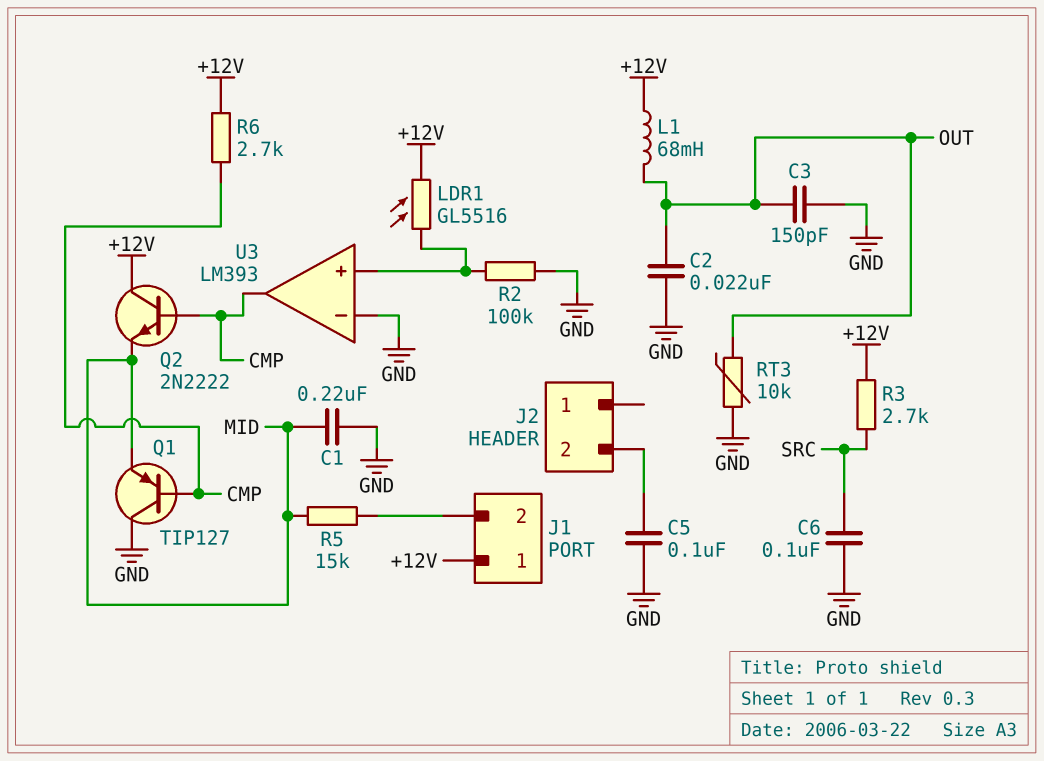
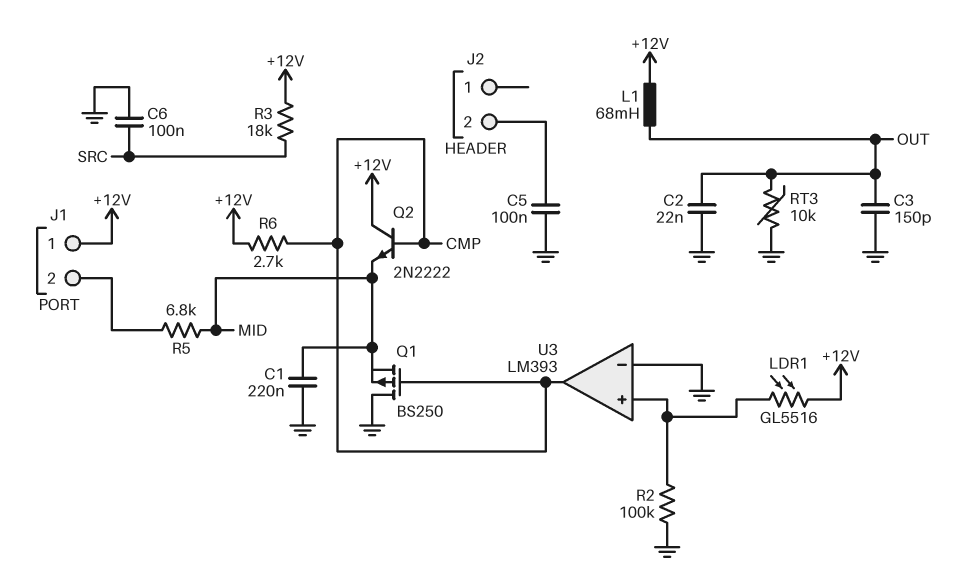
Q1: PNP TIP127 (B CMP, C GND, E MID) -> PMOS BS250 (G CMP, D GND, S MID)
R3: 2.7k (+12V, SRC) -> 18k (+12V, SRC)
R5: 15k (J1/2, MID) -> 6.8k (J1/2, MID)

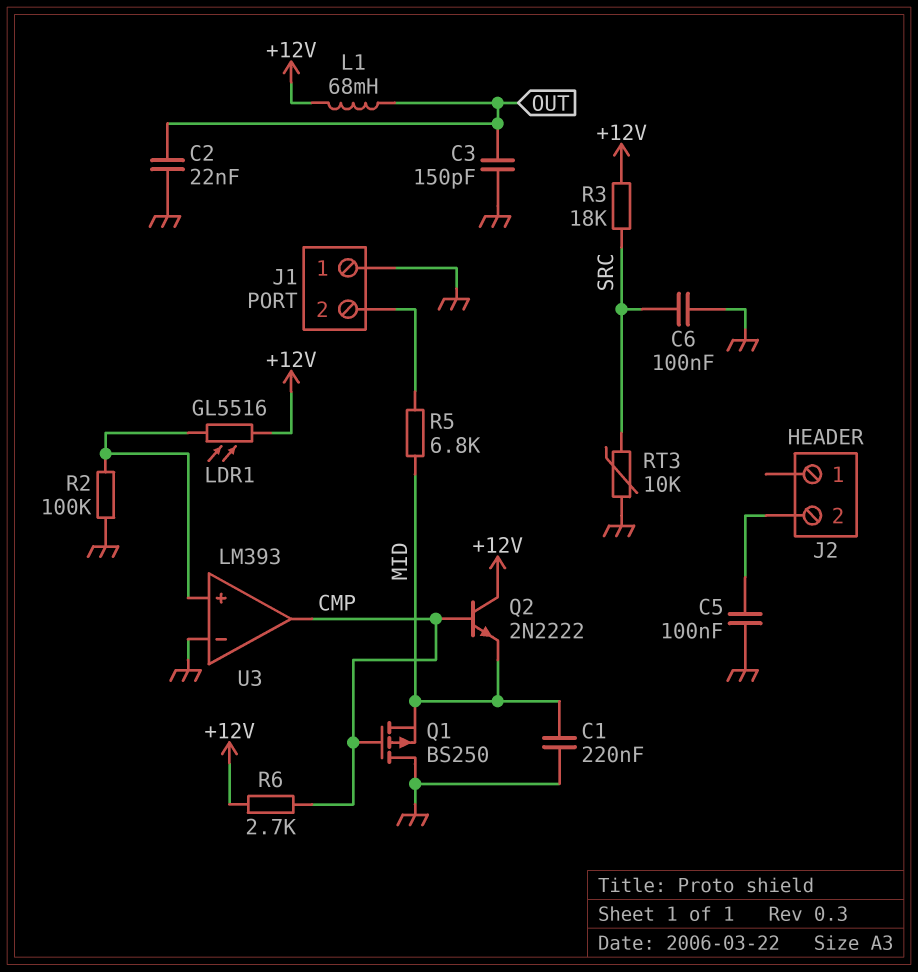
J1 pin 1: +12V -> GND
RT3: 10k (GND, OUT) -> 10k (GND, SRC)

